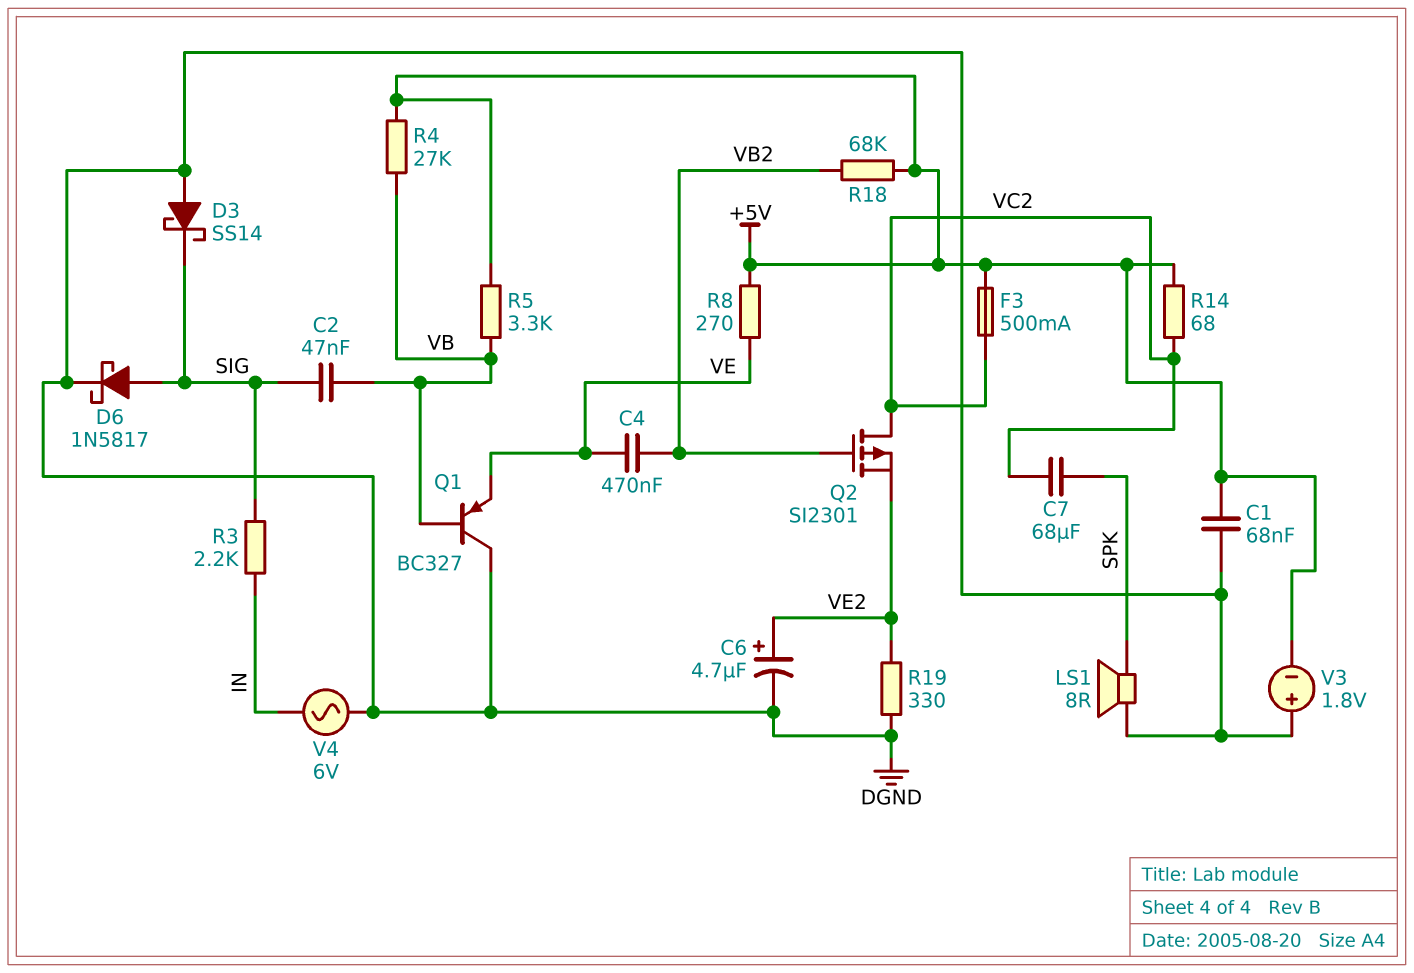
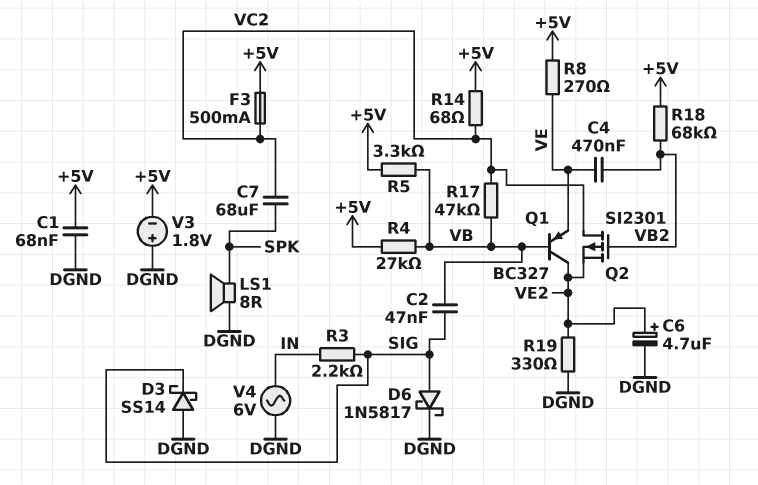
Q1: PNP BC327 (B VB, C DGND, E VE) -> PNP BC327 (B VB, C VE2, E VE)
R17: none -> 47k (VB, VC2)

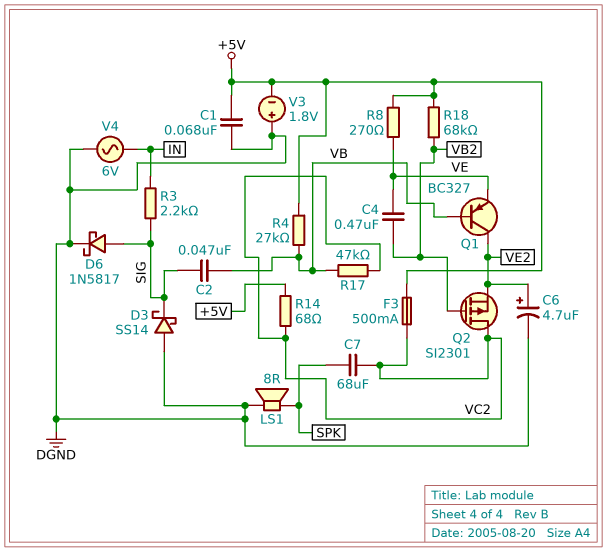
R5: 3.3k (+5V, VB) -> none
R19: 330 (DGND, VE2) -> none

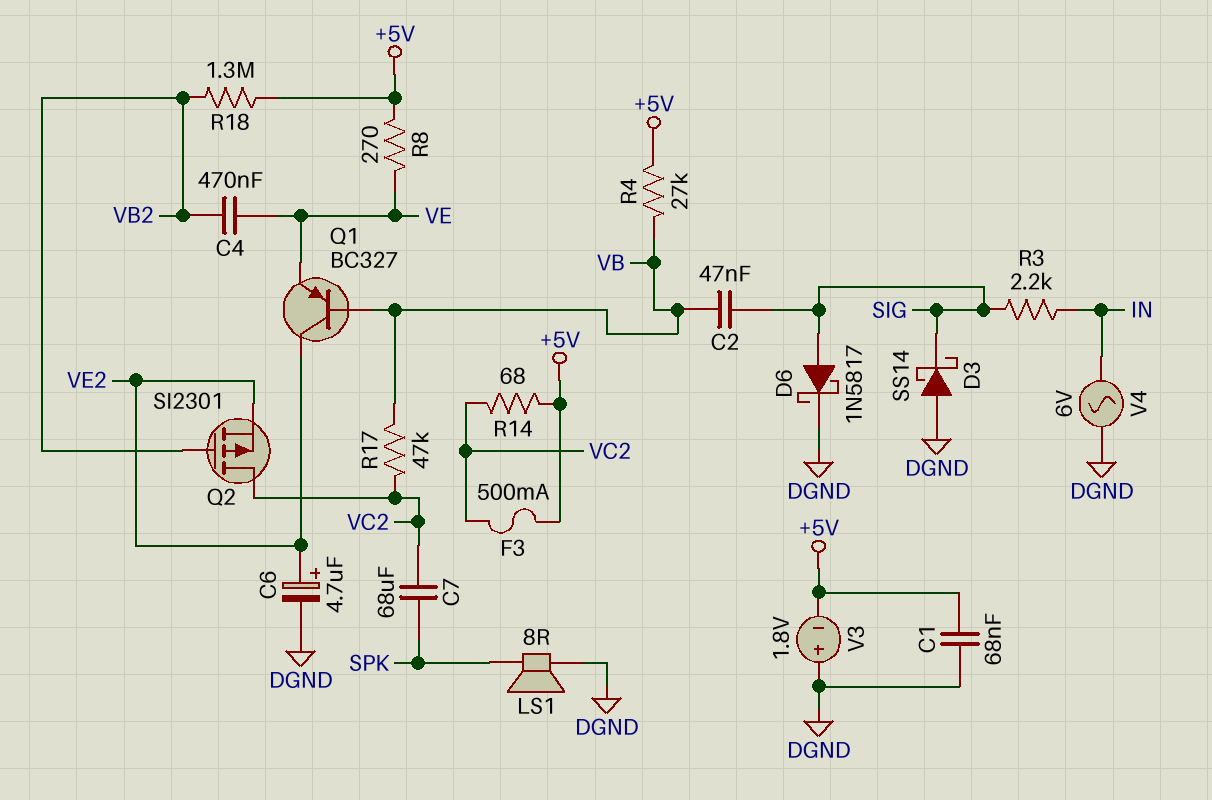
R18: 68k (+5V, VB2) -> 1.3M (+5V, VB2)

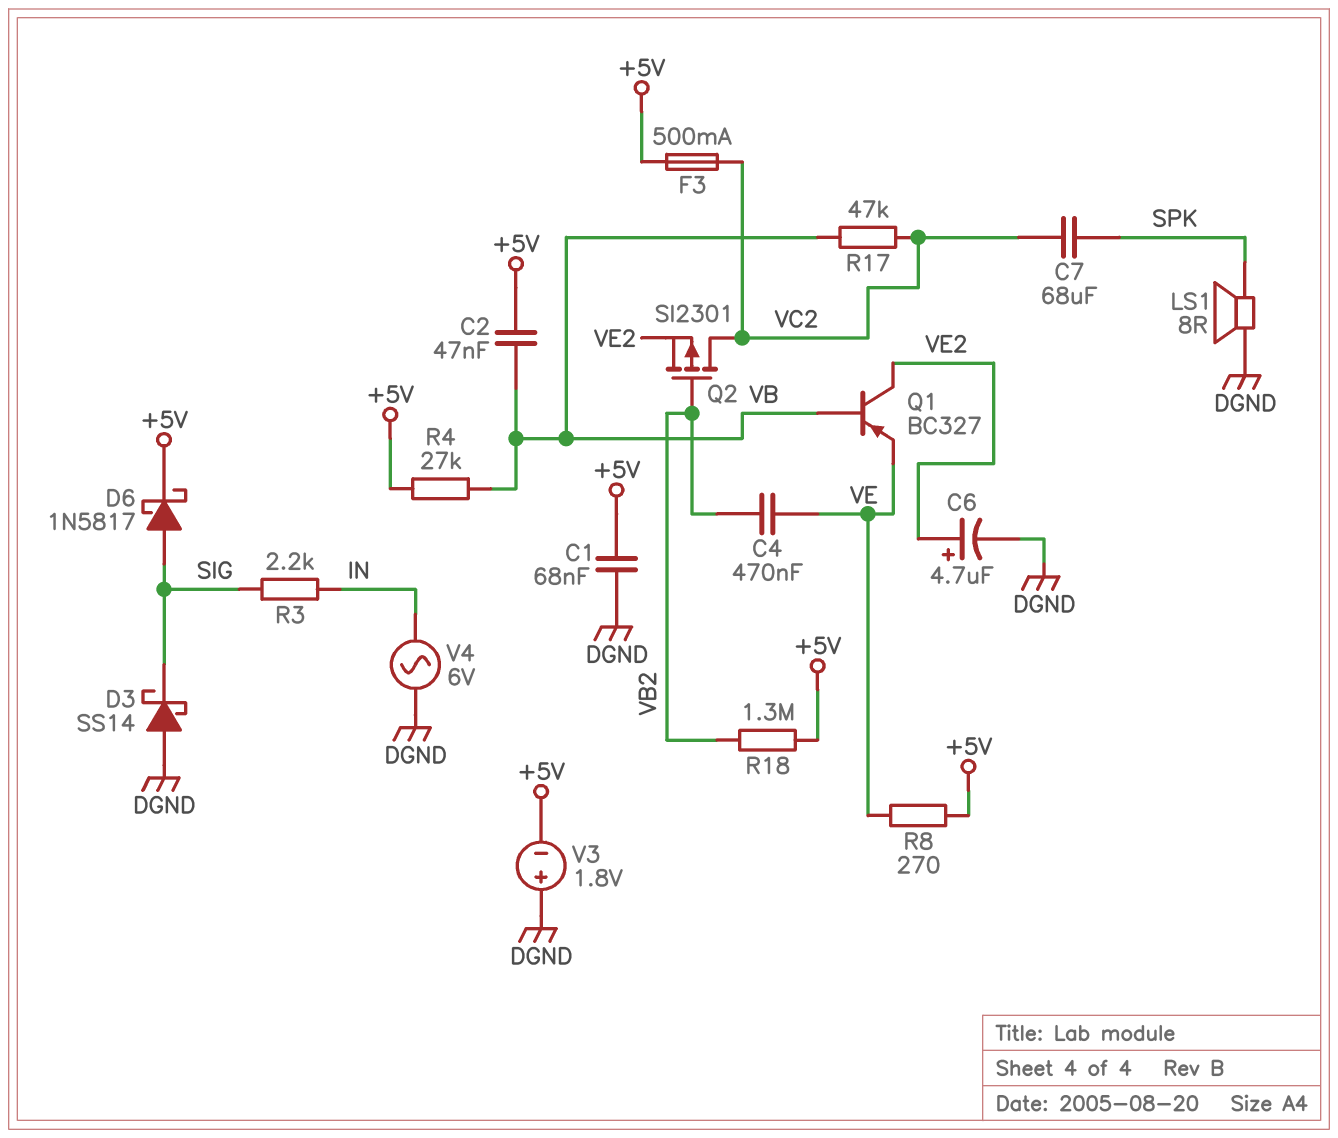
C2: 47nF (SIG, VB) -> 47nF (+5V, VB)
D6: schottky 1N5817 (A SIG, K DGND) -> schottky 1N5817 (A SIG, K +5V)
R14: 68 (+5V, VC2) -> none

